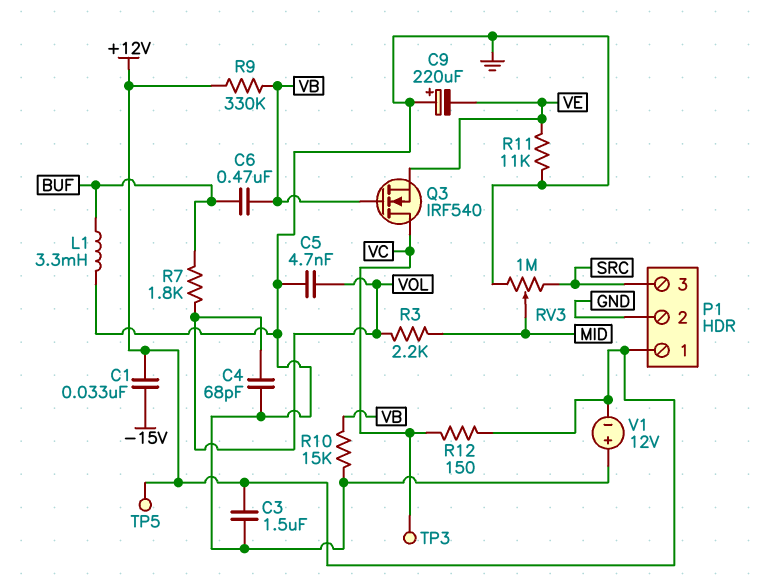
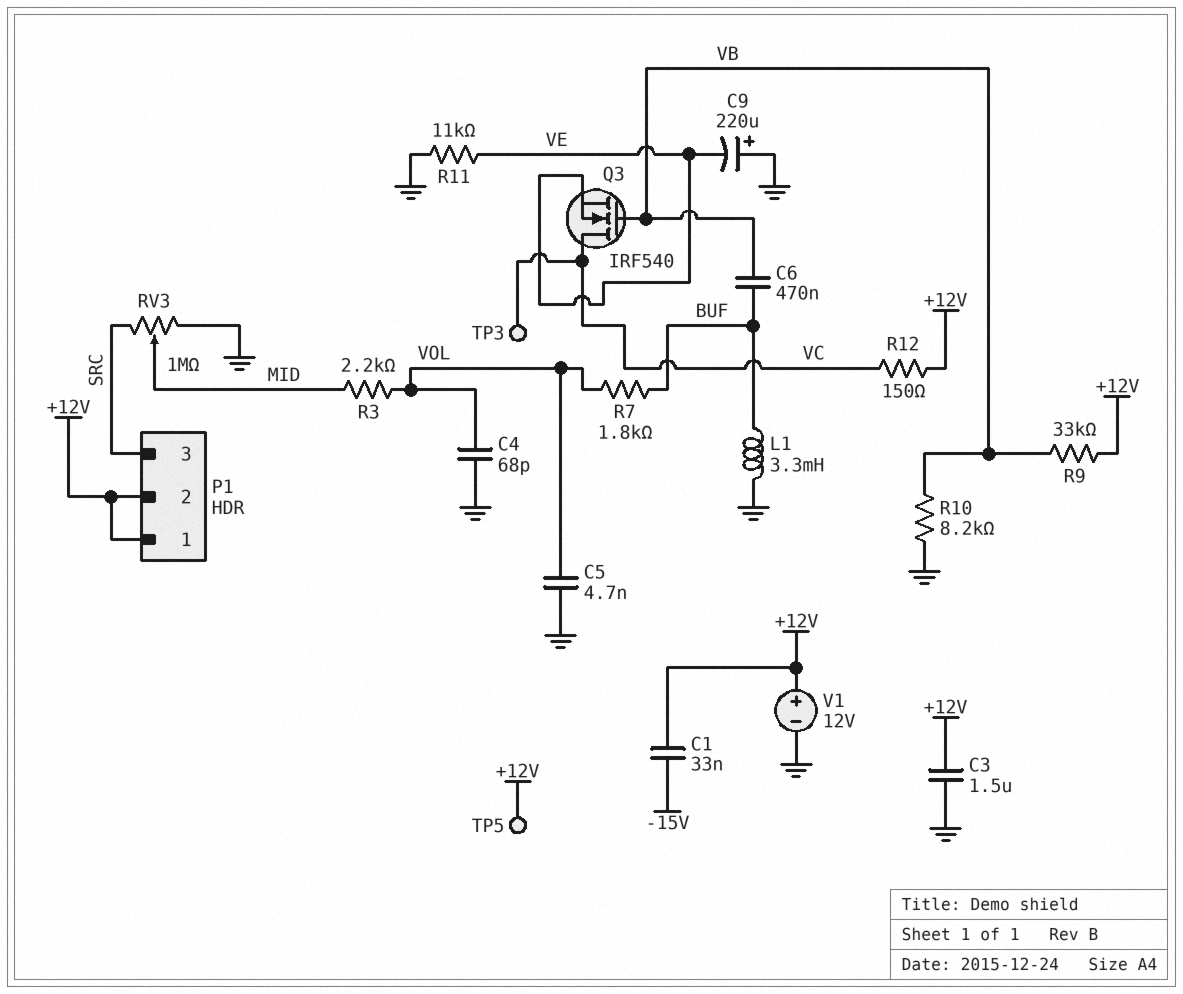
P1 pin 2: GND -> +12V
R9: 330k (+12V, VB) -> 33k (+12V, VB)
R10: 15k (GND, VB) -> 8.2k (GND, VB)
V1: 12V (plus GND, minus +12V) -> 12V (plus +12V, minus GND)

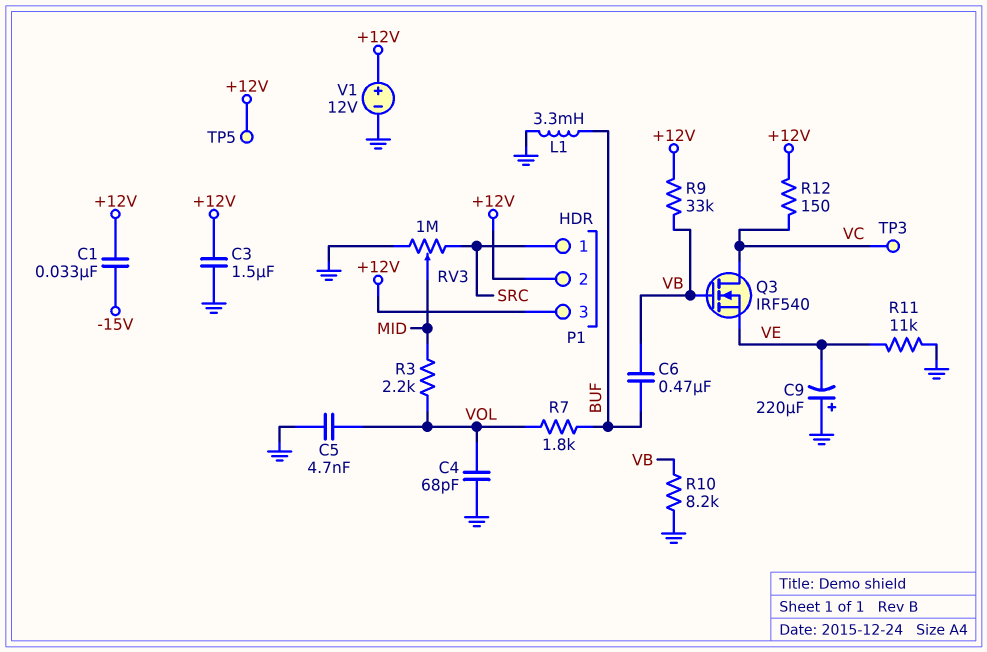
P1 pin 1: +12V -> SRC
P1 pin 3: SRC -> +12V

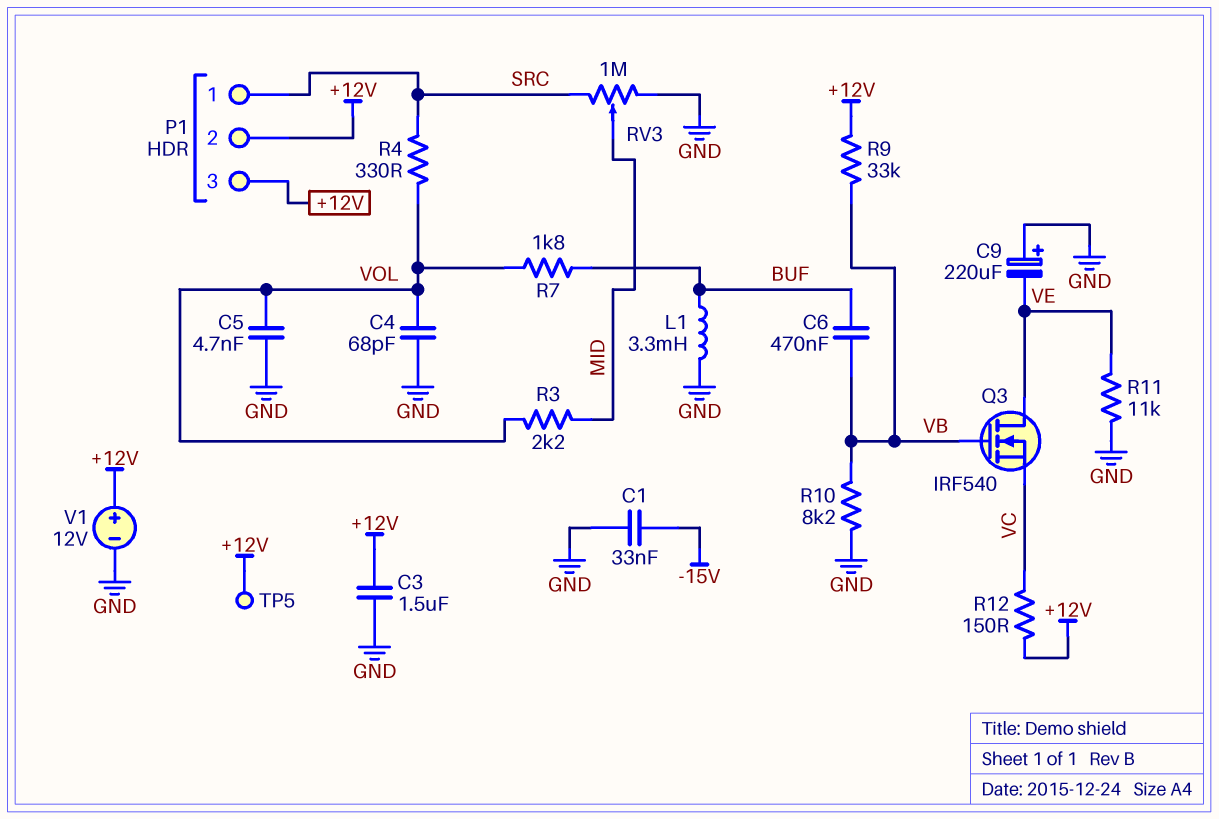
C1: 33nF (+12V, -15V) -> 33nF (-15V, GND)
Q3: NMOS IRF540 (G VB, D VC, S VE) -> NMOS IRF540 (G VB, D VE, S VC)
R4: none -> 330 (SRC, VOL)
TP3: test point (VC) -> none

